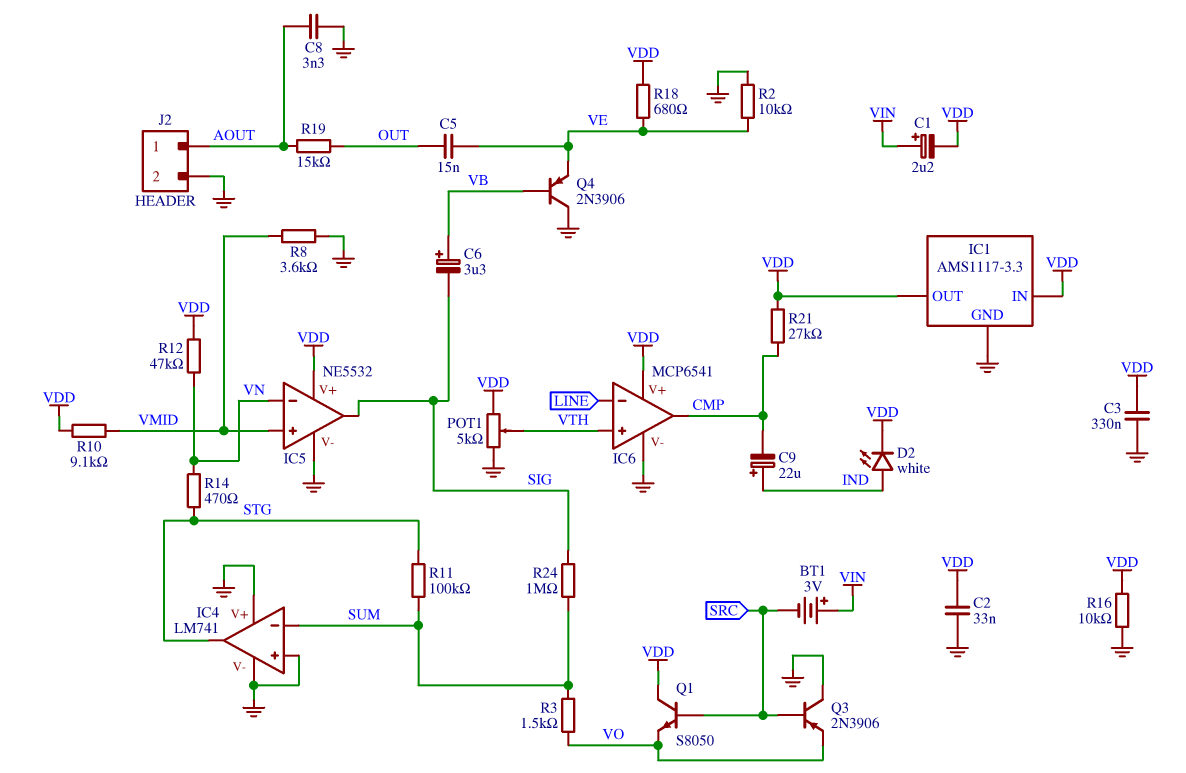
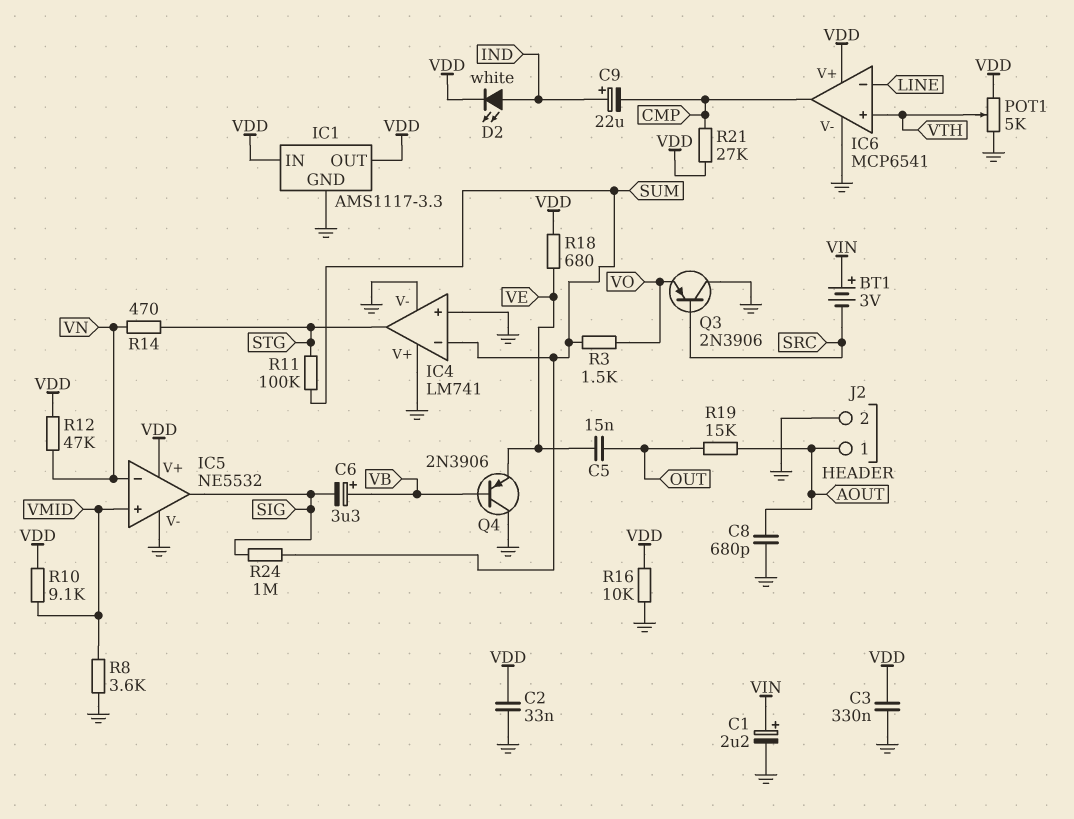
C1: 2.2uF (plus VIN, minus VDD) -> 2.2uF (plus VIN, minus GND)
C8: 3.3nF (AOUT, GND) -> 680pF (AOUT, GND)
Q1: NPN S8050 (B SRC, C VDD, E VO) -> none
R2: 10k (GND, VE) -> none

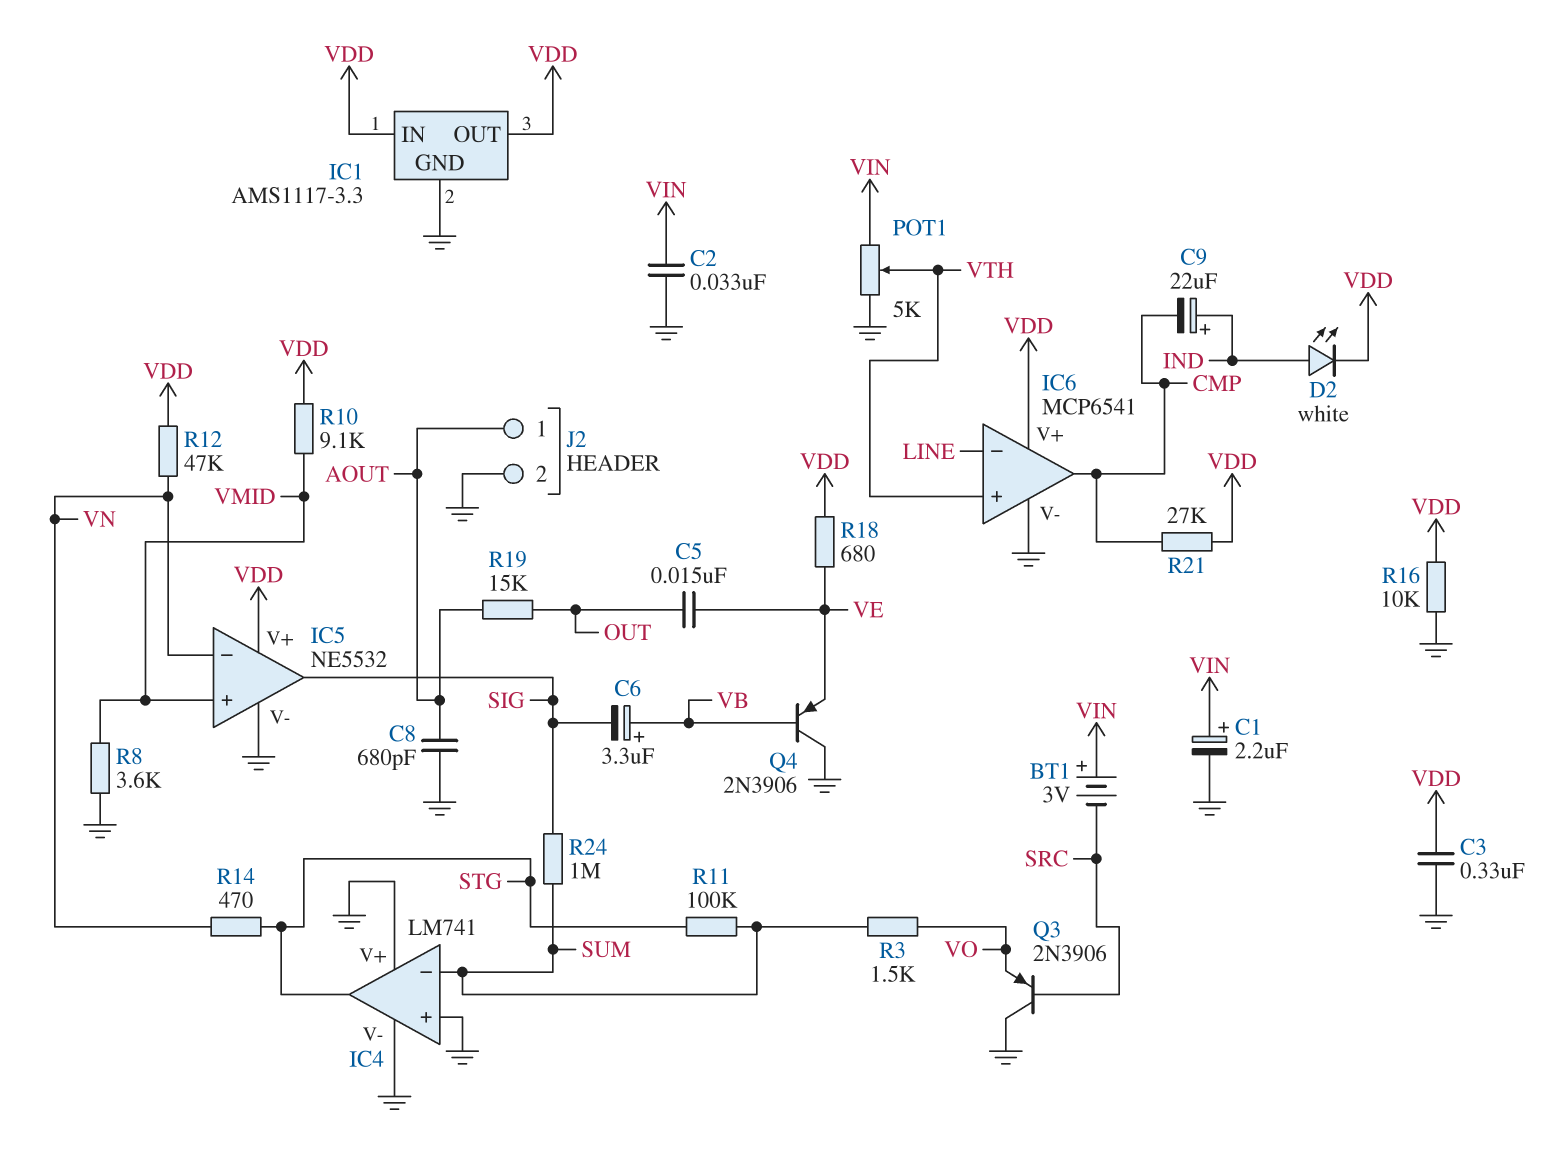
C2: 33nF (GND, VDD) -> 33nF (GND, VIN)
POT1: 5k (GND, VDD, wiper VTH) -> 5k (GND, VIN, wiper VTH)

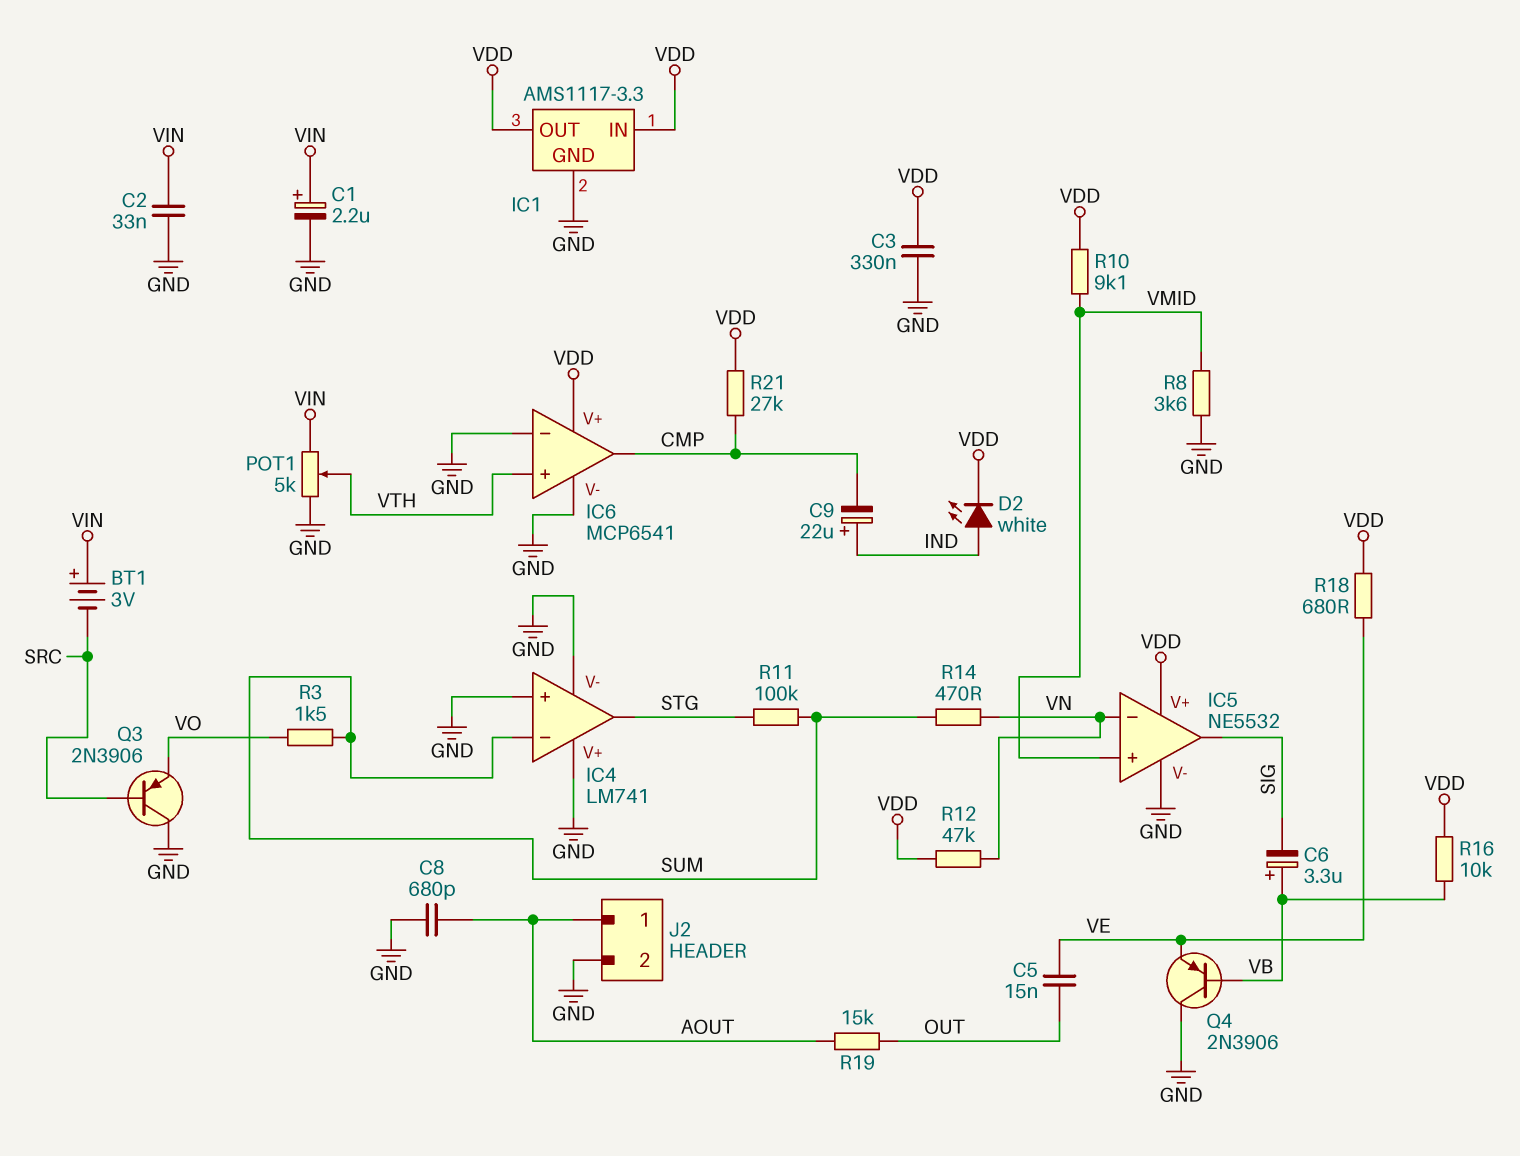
IC6 pin in-: LINE -> GND
R14: 470 (STG, VN) -> 470 (SUM, VN)
R16: 10k (GND, VDD) -> 10k (VB, VDD)
R24: 1M (SIG, SUM) -> none

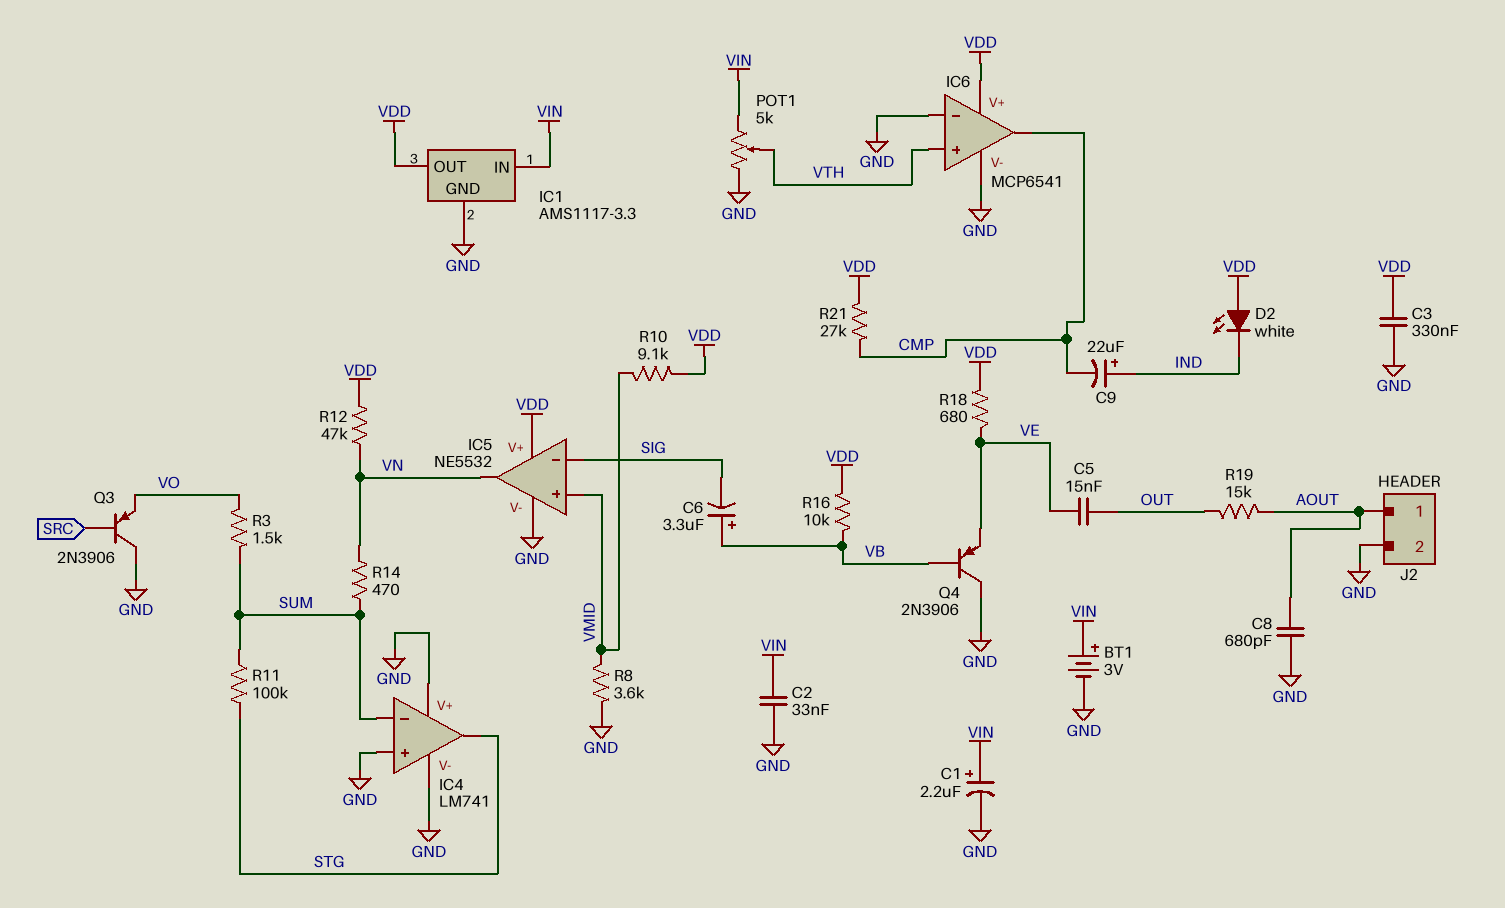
BT1: 3V (plus VIN, minus SRC) -> 3V (plus VIN, minus GND)
D2: LED white (A IND, K VDD) -> LED white (A VDD, K IND)
IC1 pin IN: VDD -> VIN
IC5 pin in-: VN -> SIG
IC5 pin out: SIG -> VN

